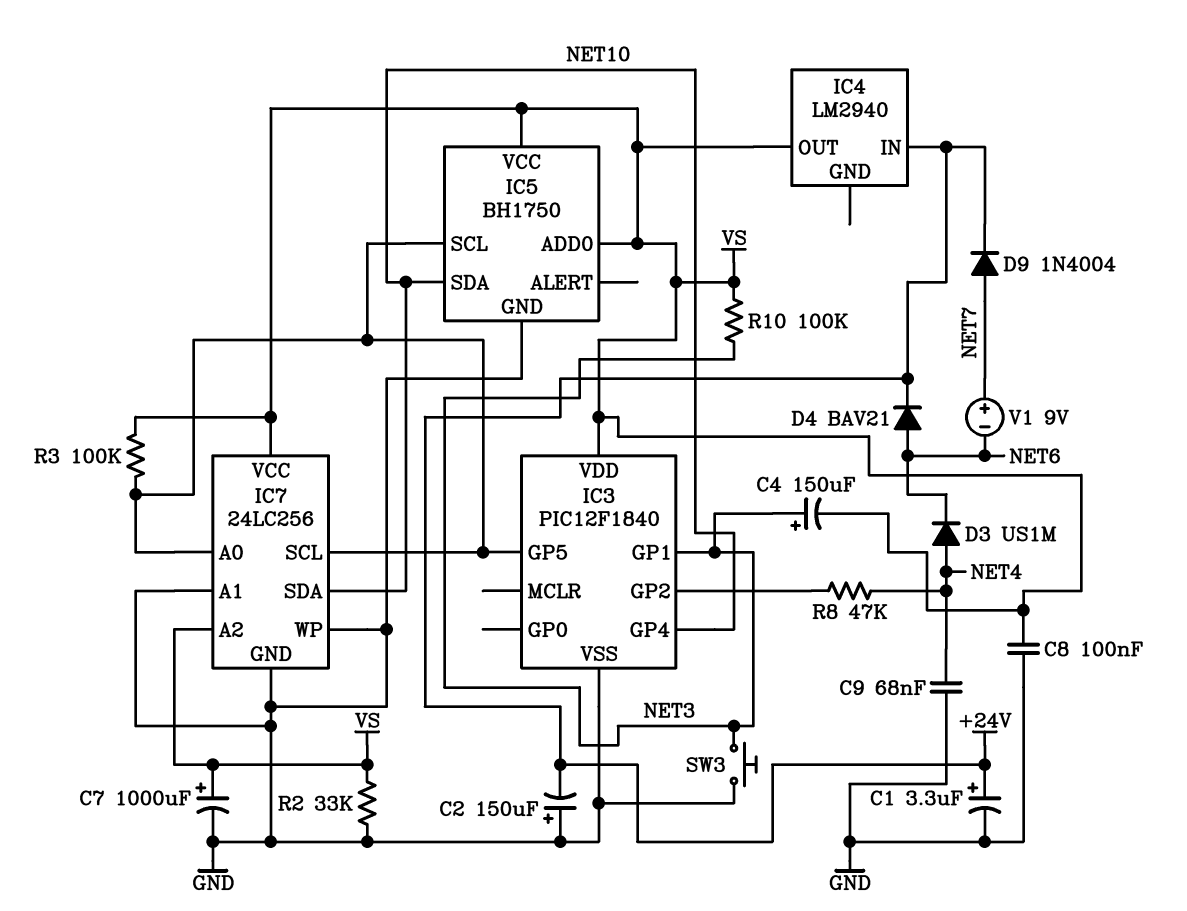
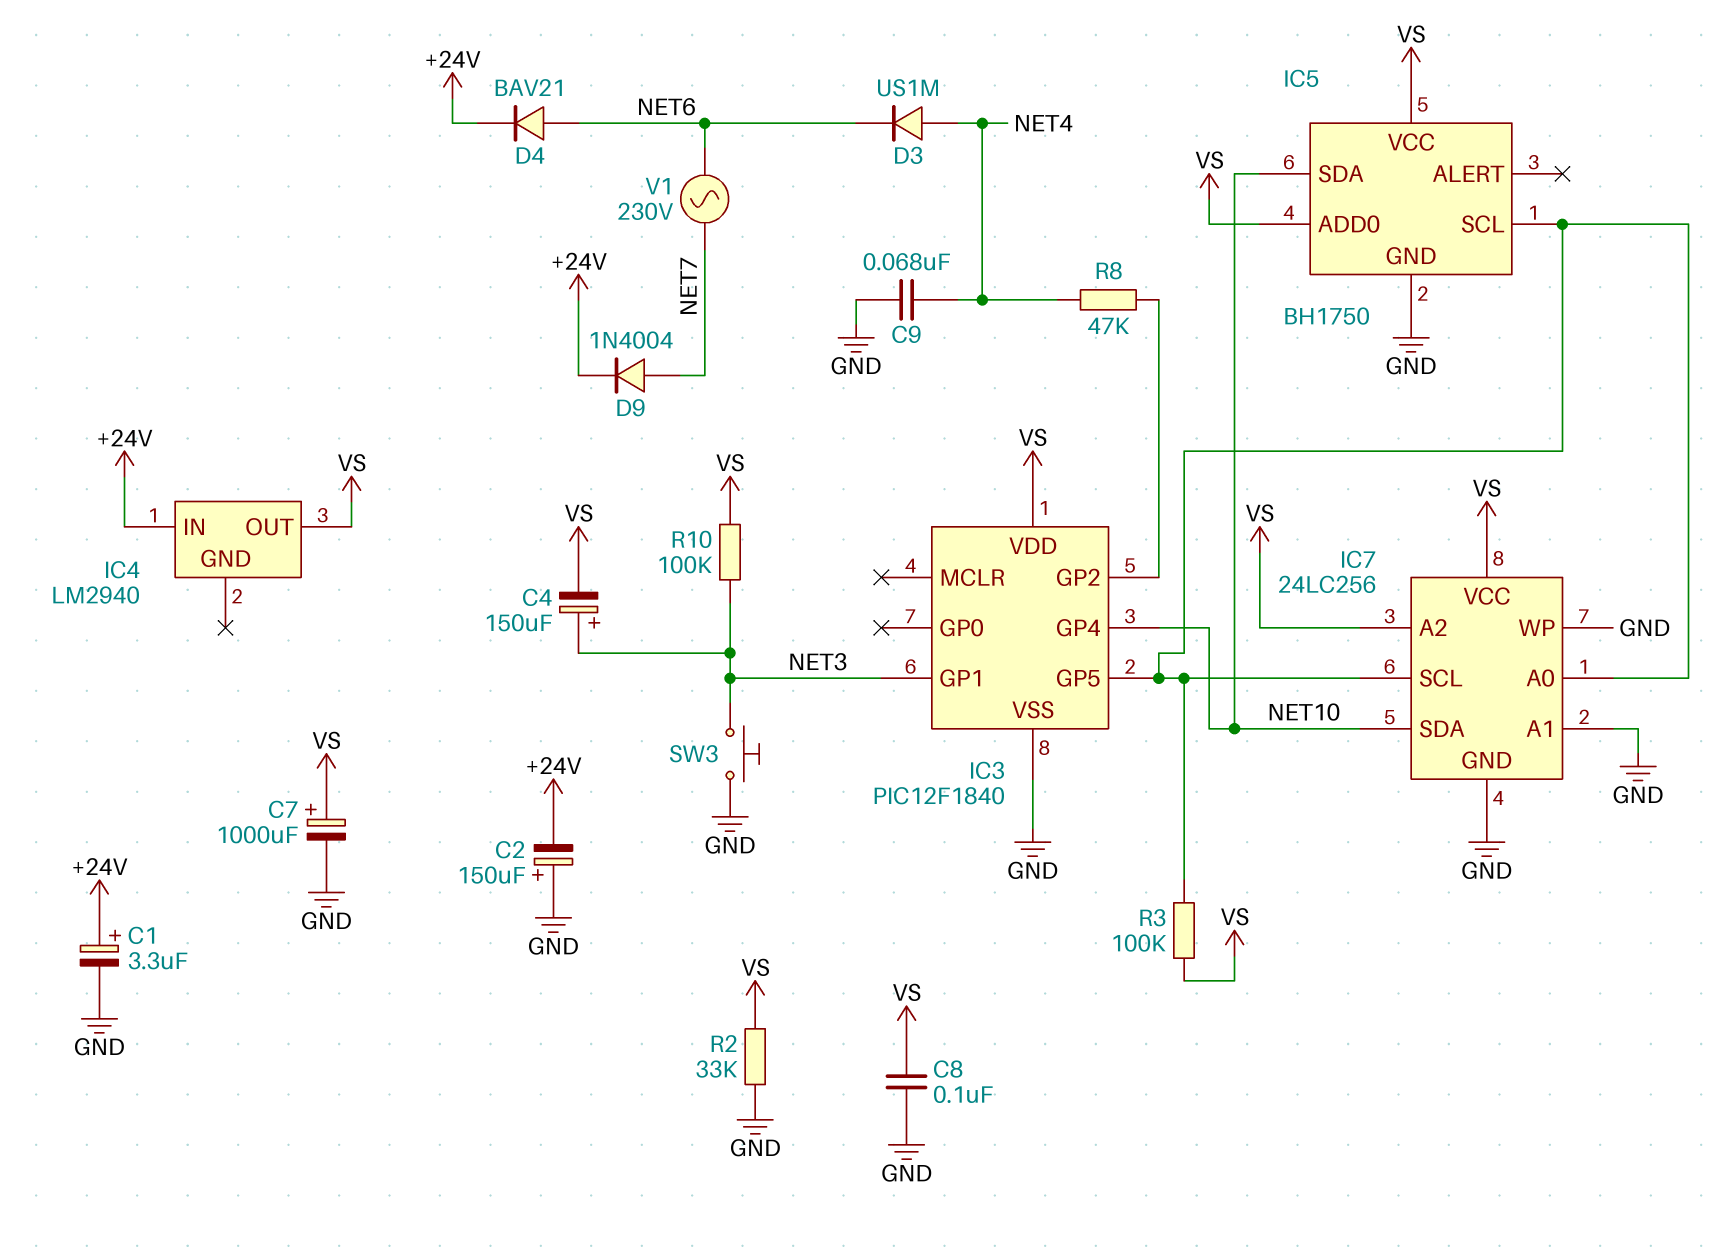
V1: 9V (plus NET7, minus NET6) -> AC 230V (NET6, NET7)

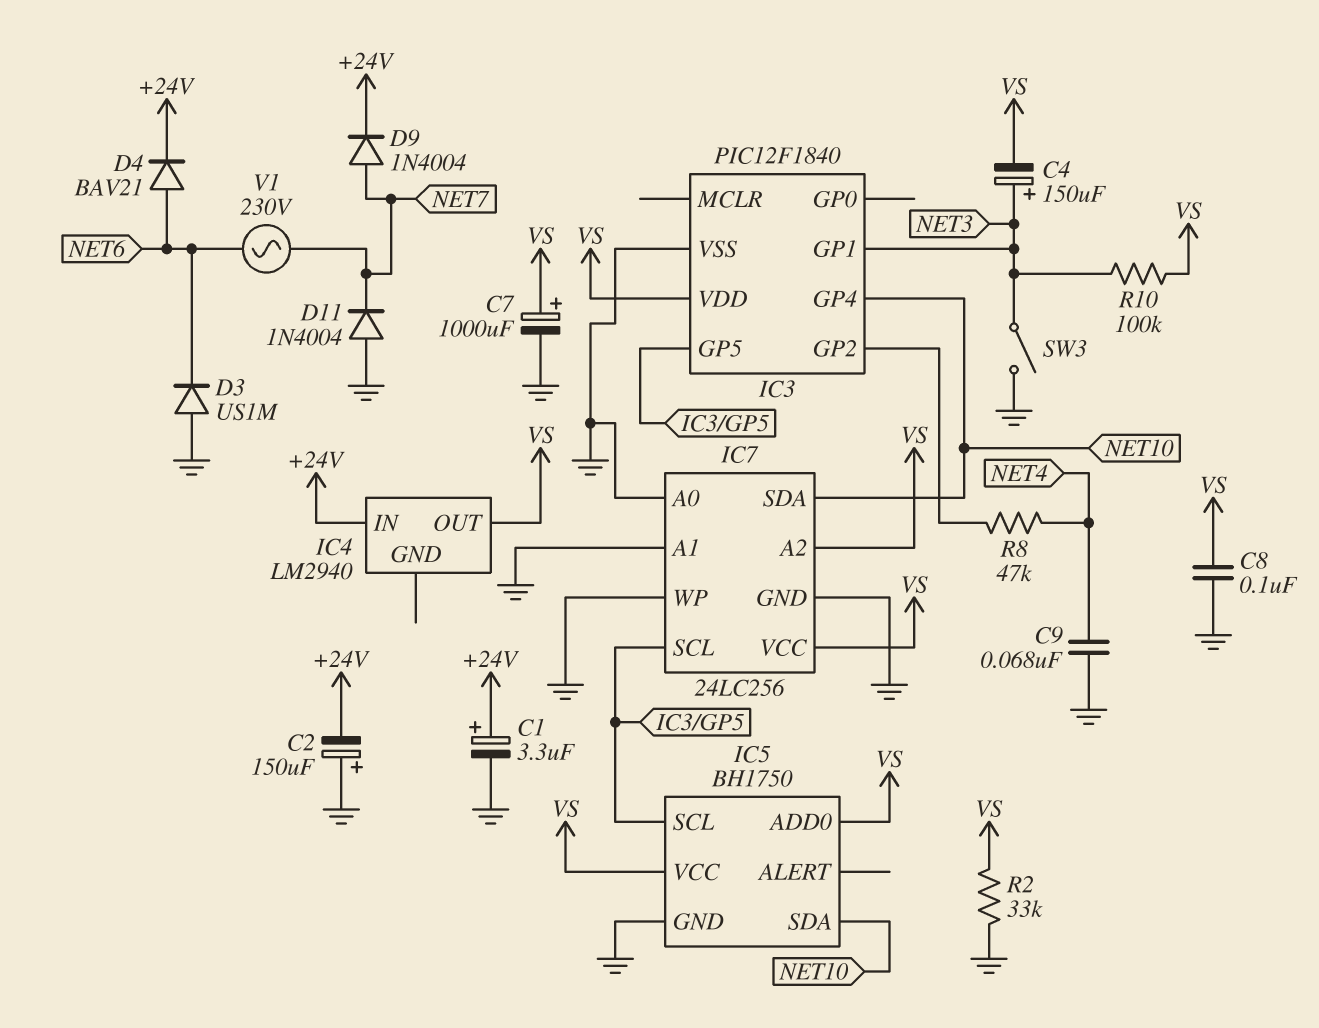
D3: diode US1M (A NET4, K NET6) -> diode US1M (A GND, K NET6)
D11: none -> diode 1N4004 (A GND, K NET7)
IC7 pin A0: IC3/GP5 -> GND
R3: 100k (IC3/GP5, VS) -> none
SW3: button (GND, NET3) -> switch (GND, NET3)

